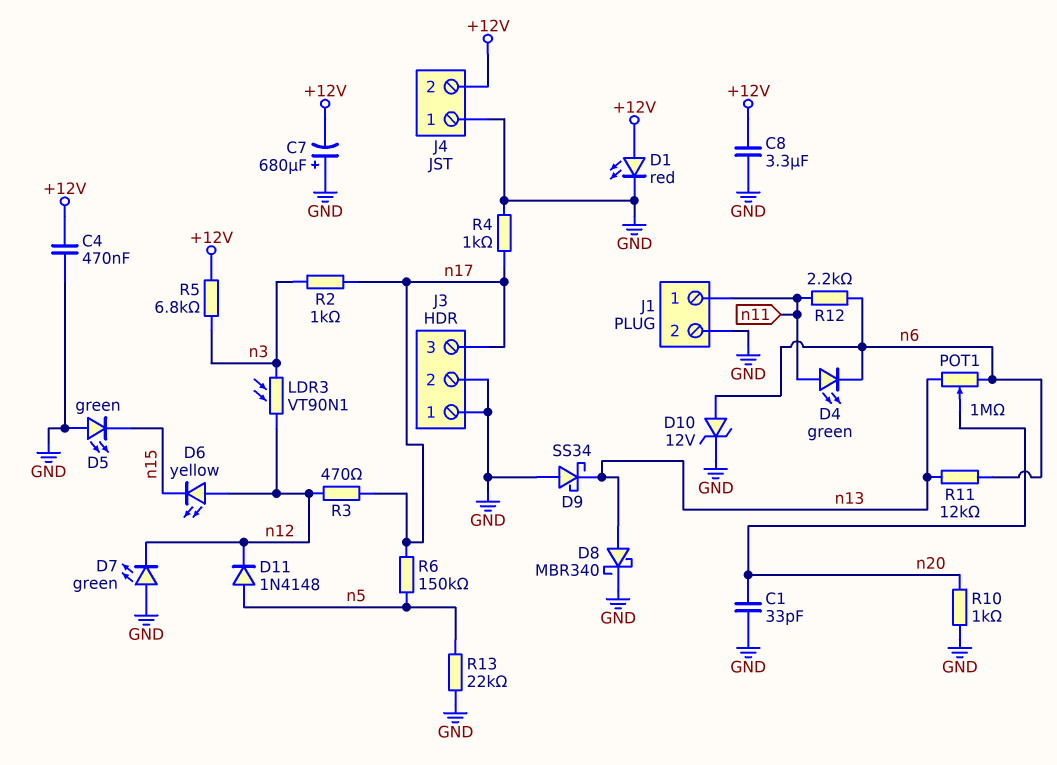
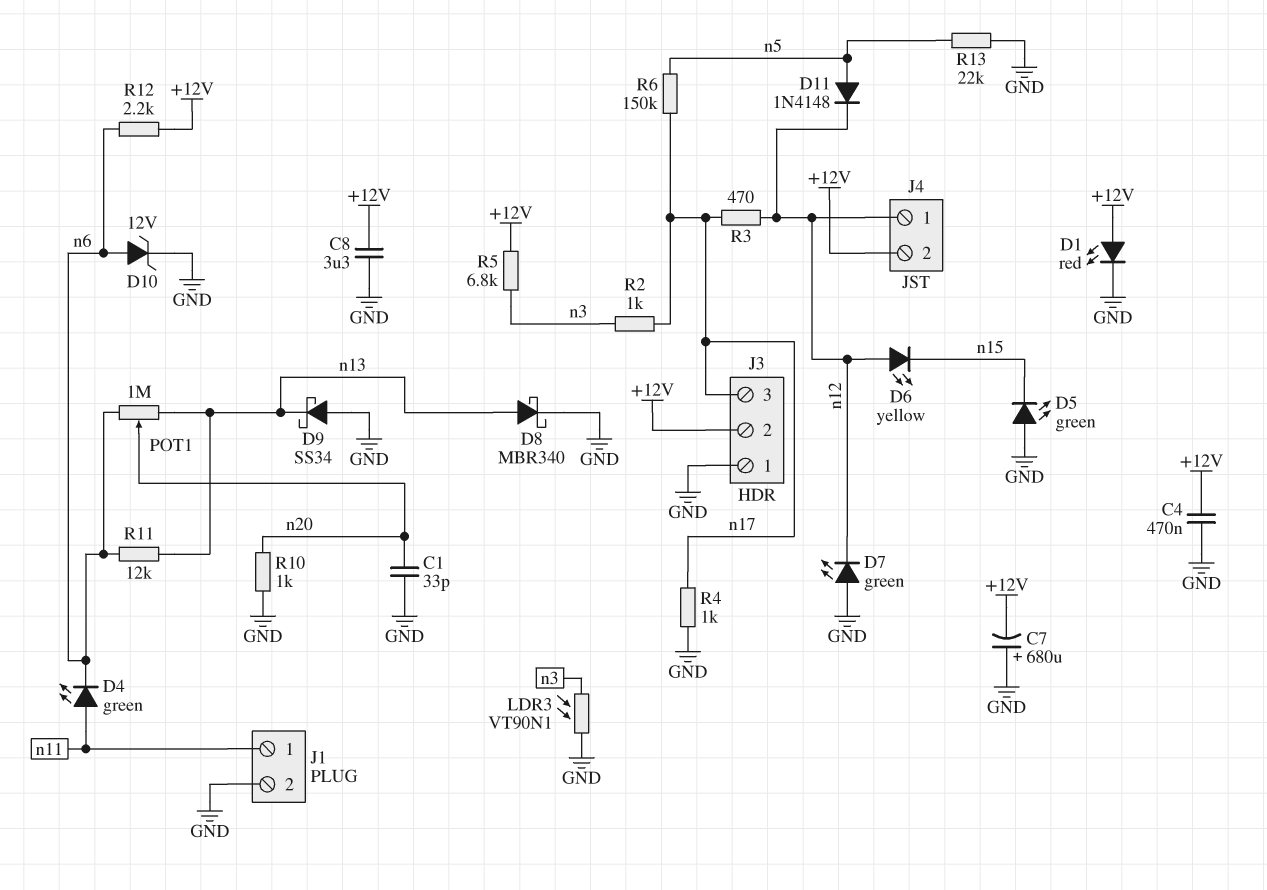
J3 pin 2: GND -> +12V
J4 pin 1: GND -> n12
LDR3: VT90N1 (n3, n12) -> VT90N1 (GND, n3)
R12: 2.2k (n6, n11) -> 2.2k (+12V, n6)

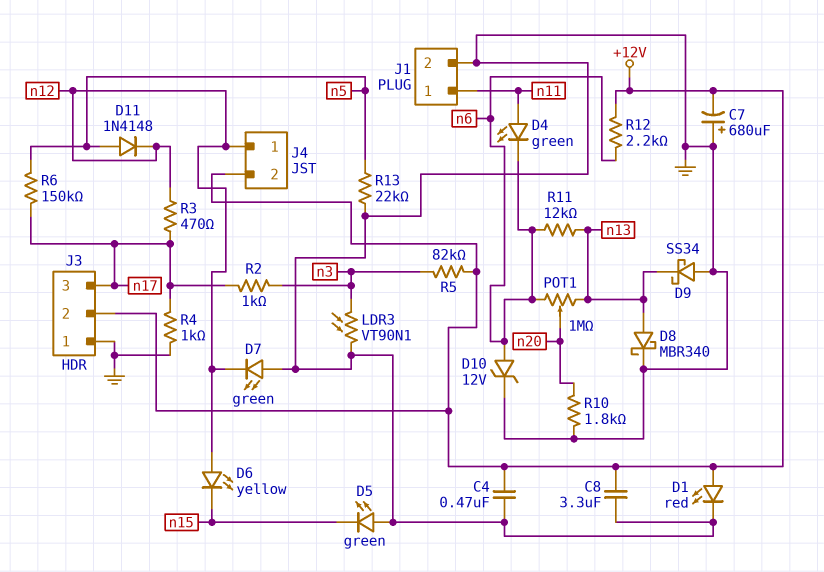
C1: 33pF (GND, n20) -> none
R5: 6.8k (+12V, n3) -> 82k (+12V, n3)
R10: 1k (GND, n20) -> 1.8k (GND, n20)

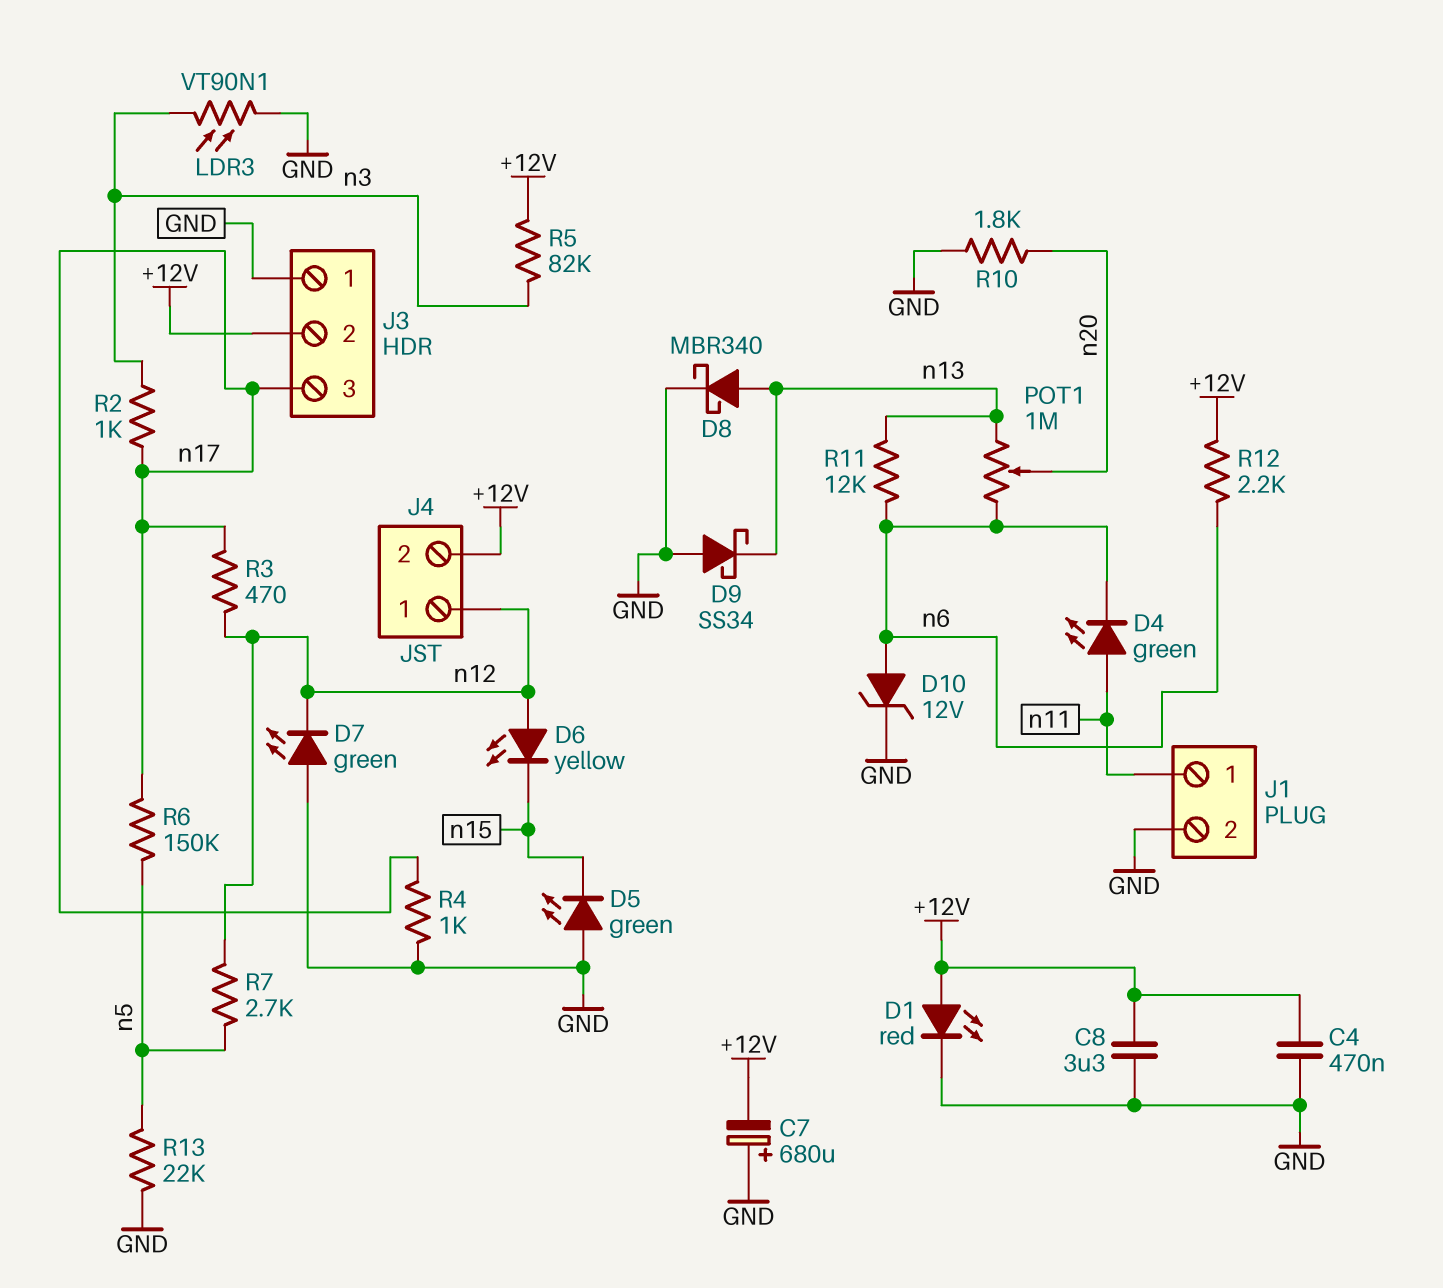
D11: diode 1N4148 (A n5, K n12) -> none
R7: none -> 2.7k (n5, n12)

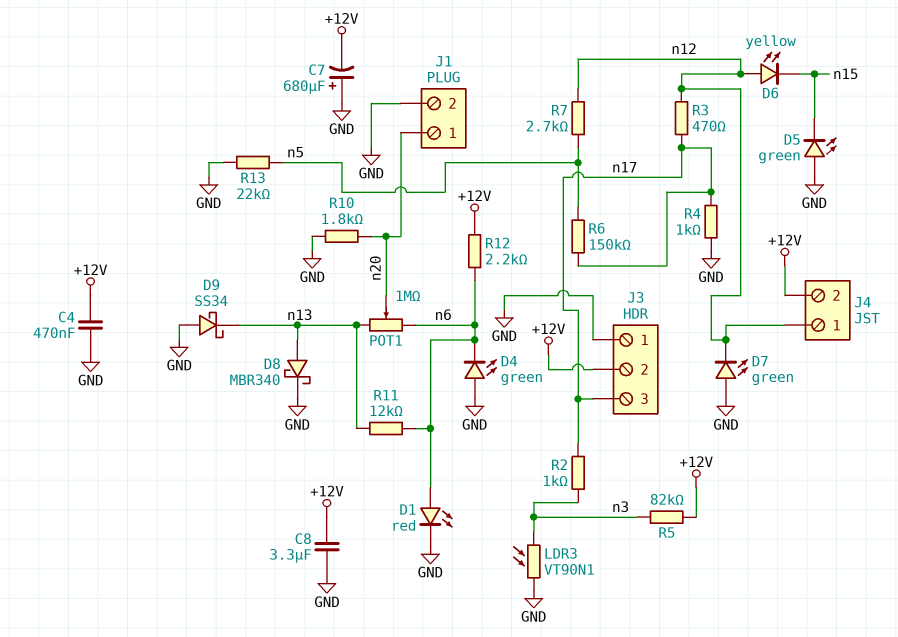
D1: LED red (A +12V, K GND) -> LED red (A n6, K GND)
D4: LED green (A n11, K n6) -> LED green (A GND, K n6)
D10: zener 12V (A n6, K GND) -> none
J1 pin 1: n11 -> n20

